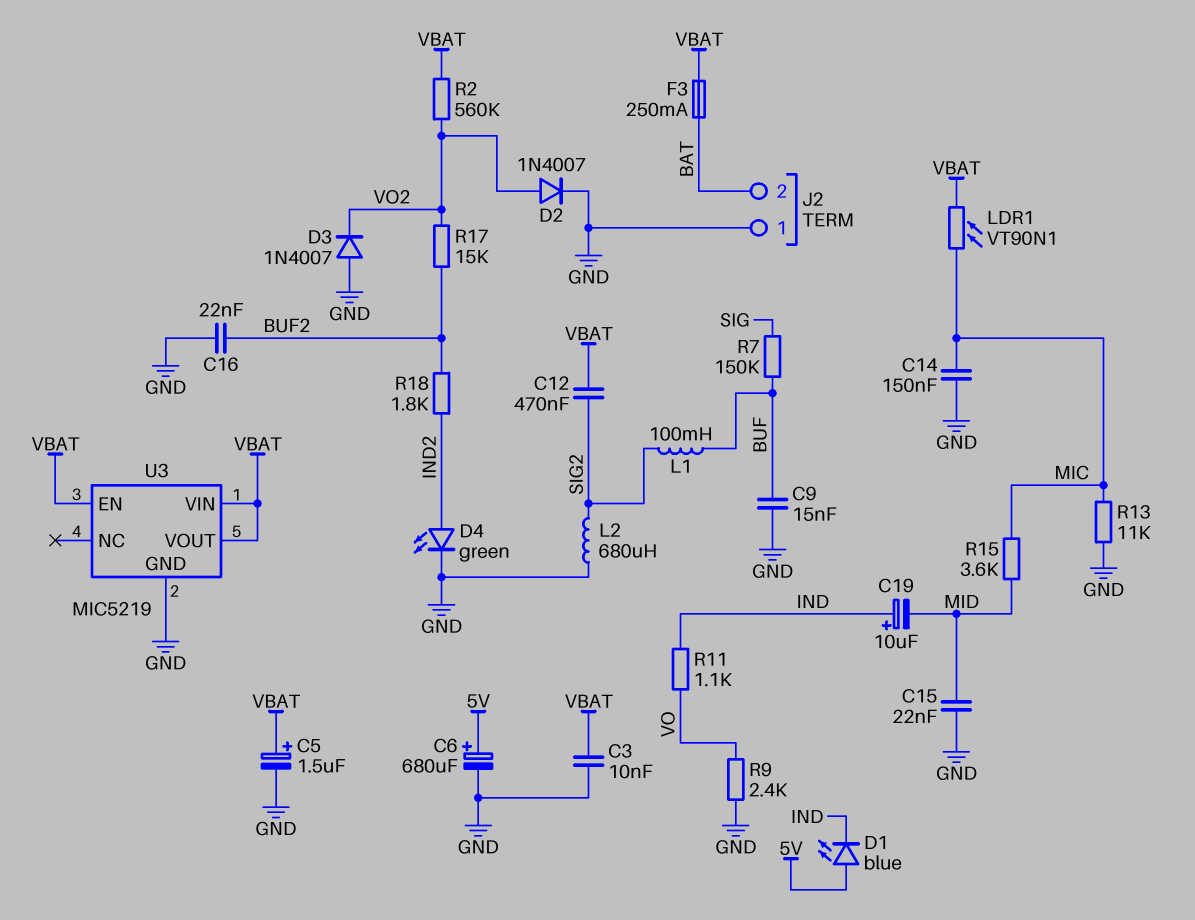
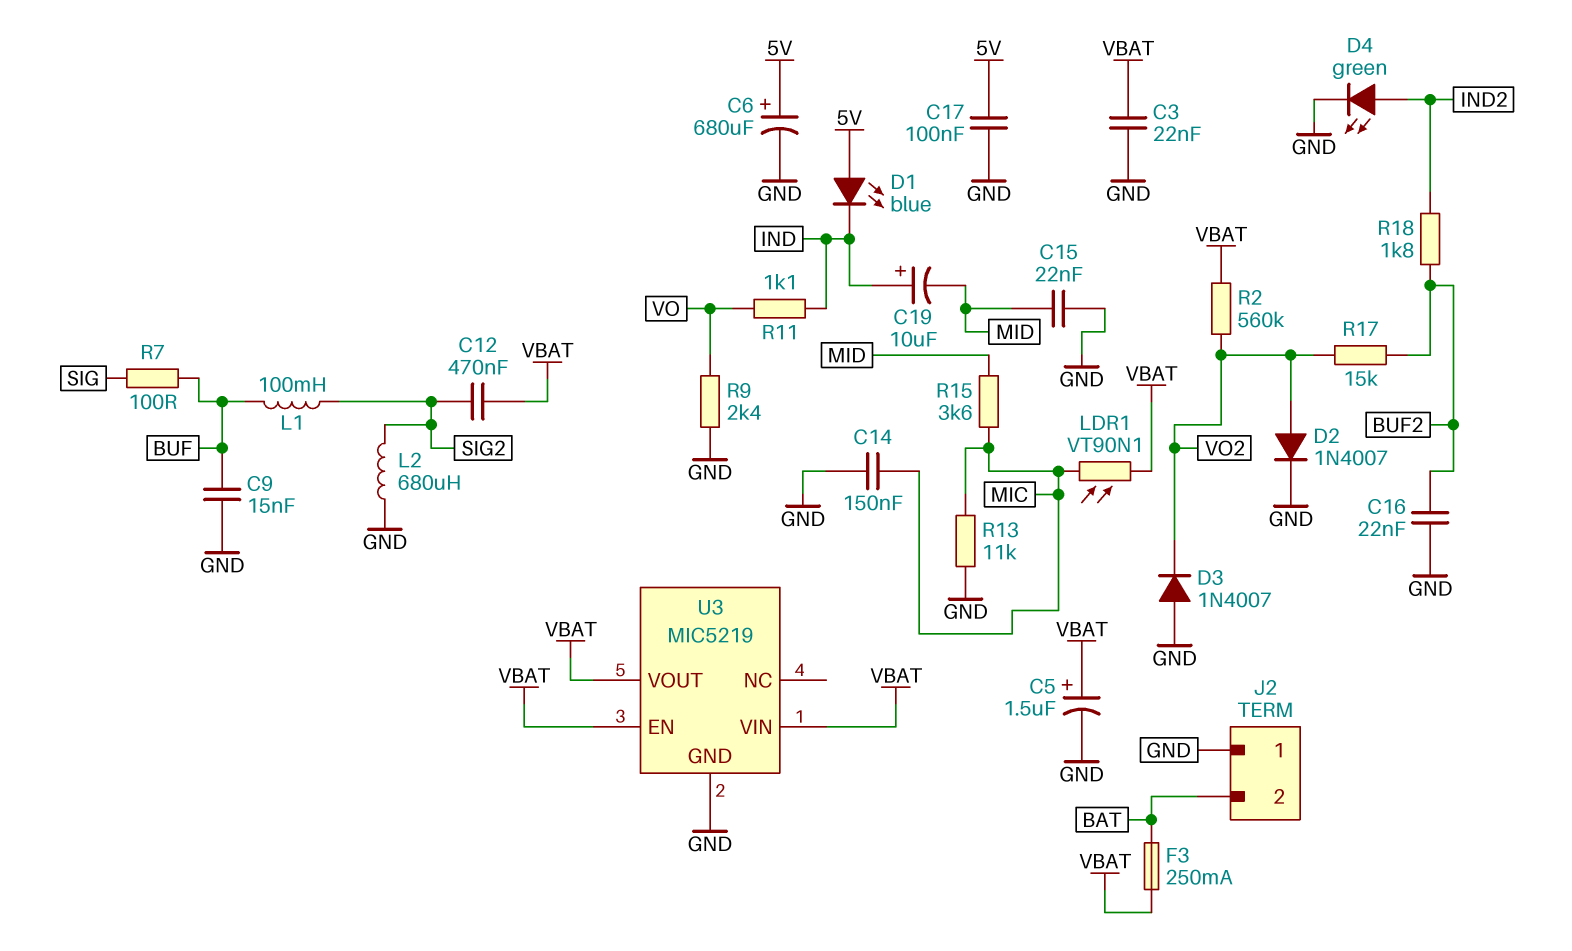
C3: 10nF (GND, VBAT) -> 22nF (GND, VBAT)
C17: none -> 100nF (5V, GND)
R7: 150k (BUF, SIG) -> 100 (BUF, SIG)

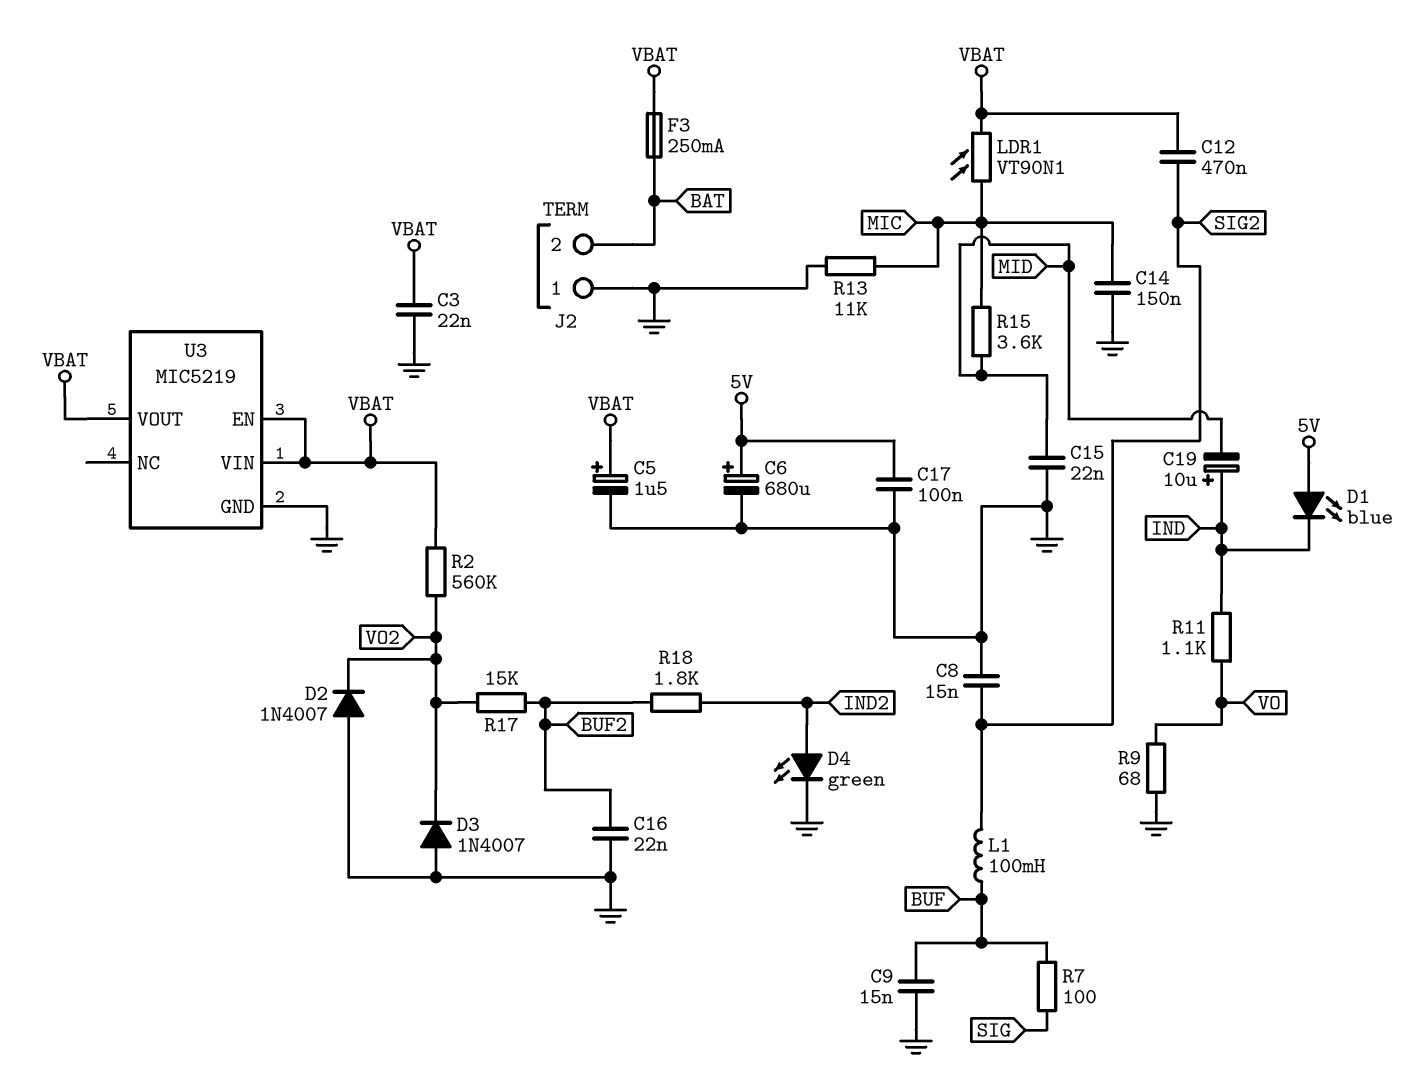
C8: none -> 15nF (GND, SIG2)
D2: diode 1N4007 (A VO2, K GND) -> diode 1N4007 (A GND, K VO2)
L2: 680uH (GND, SIG2) -> none
R9: 2.4k (GND, VO) -> 68 (GND, VO)

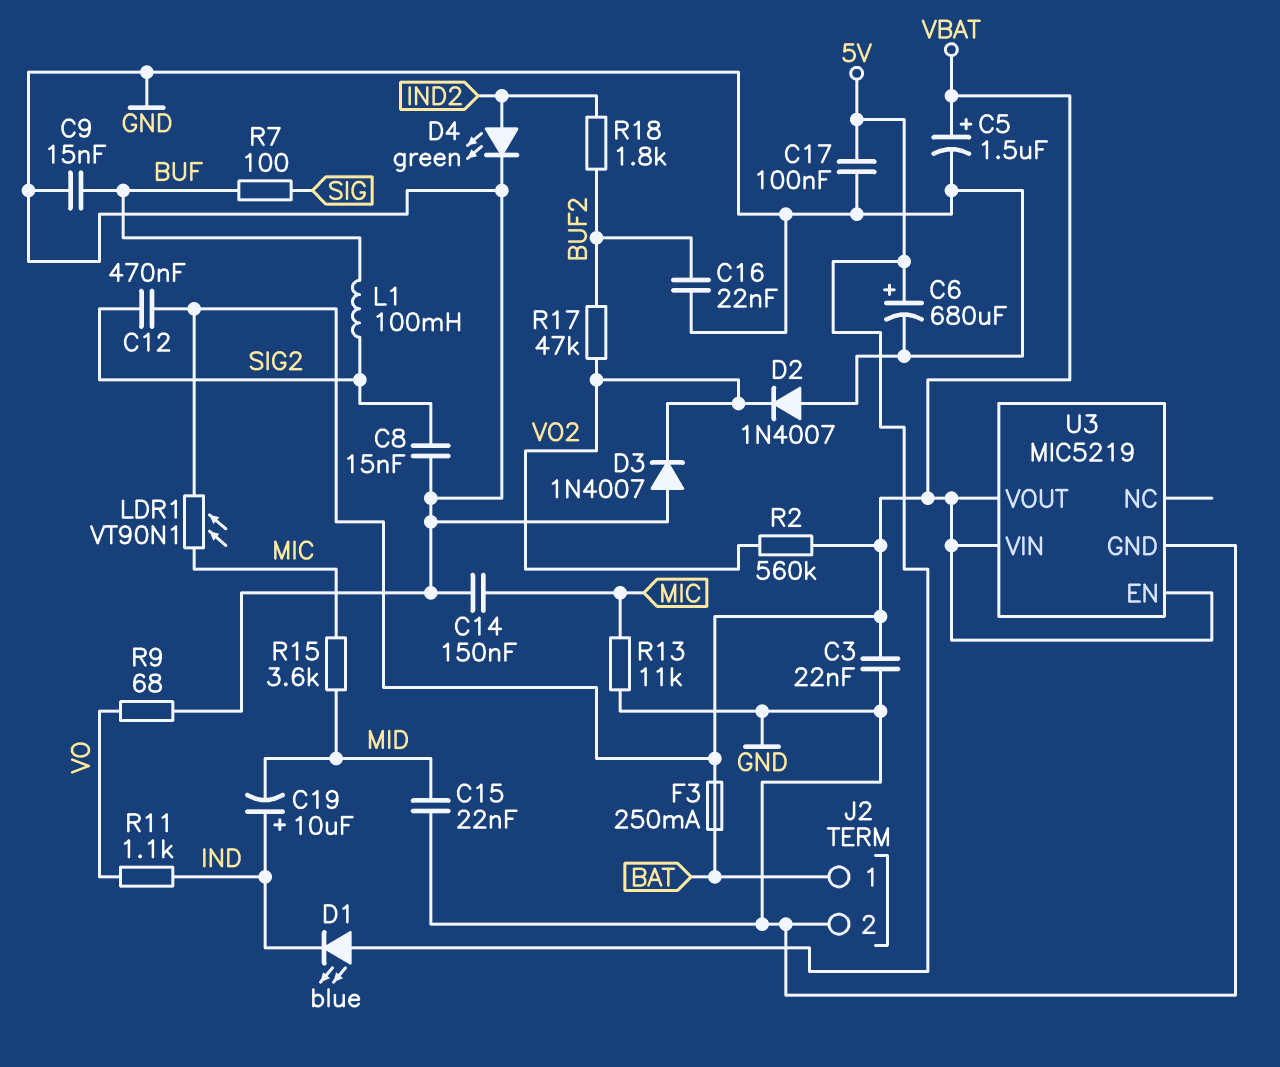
J2 pin 1: GND -> BAT
J2 pin 2: BAT -> GND
R17: 15k (BUF2, VO2) -> 47k (BUF2, VO2)

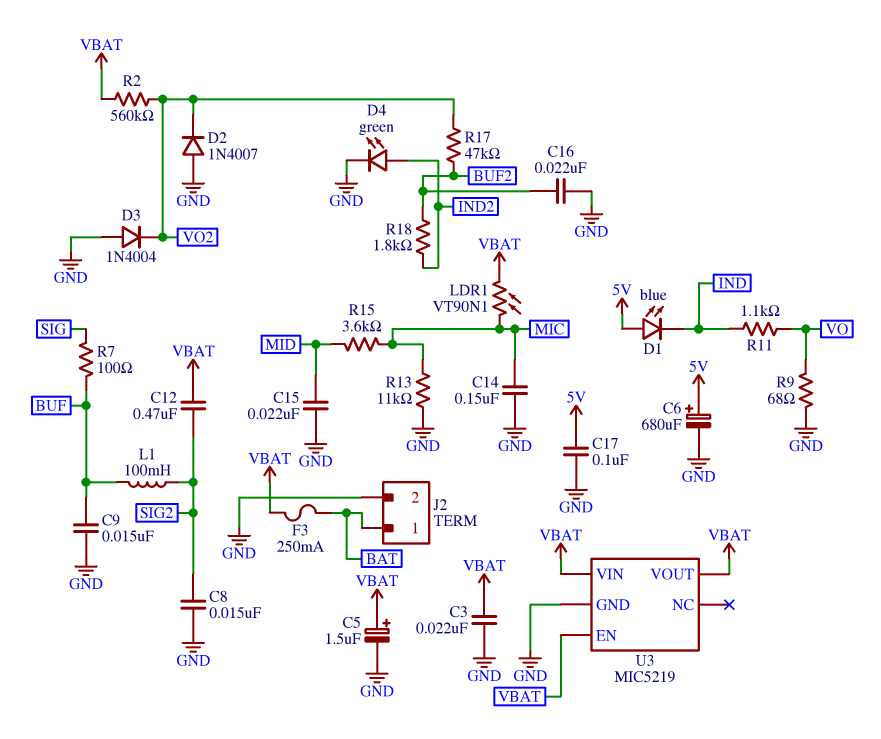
C19: 10uF (plus IND, minus MID) -> none
D3: diode 1N4007 (A GND, K VO2) -> diode 1N4004 (A GND, K VO2)

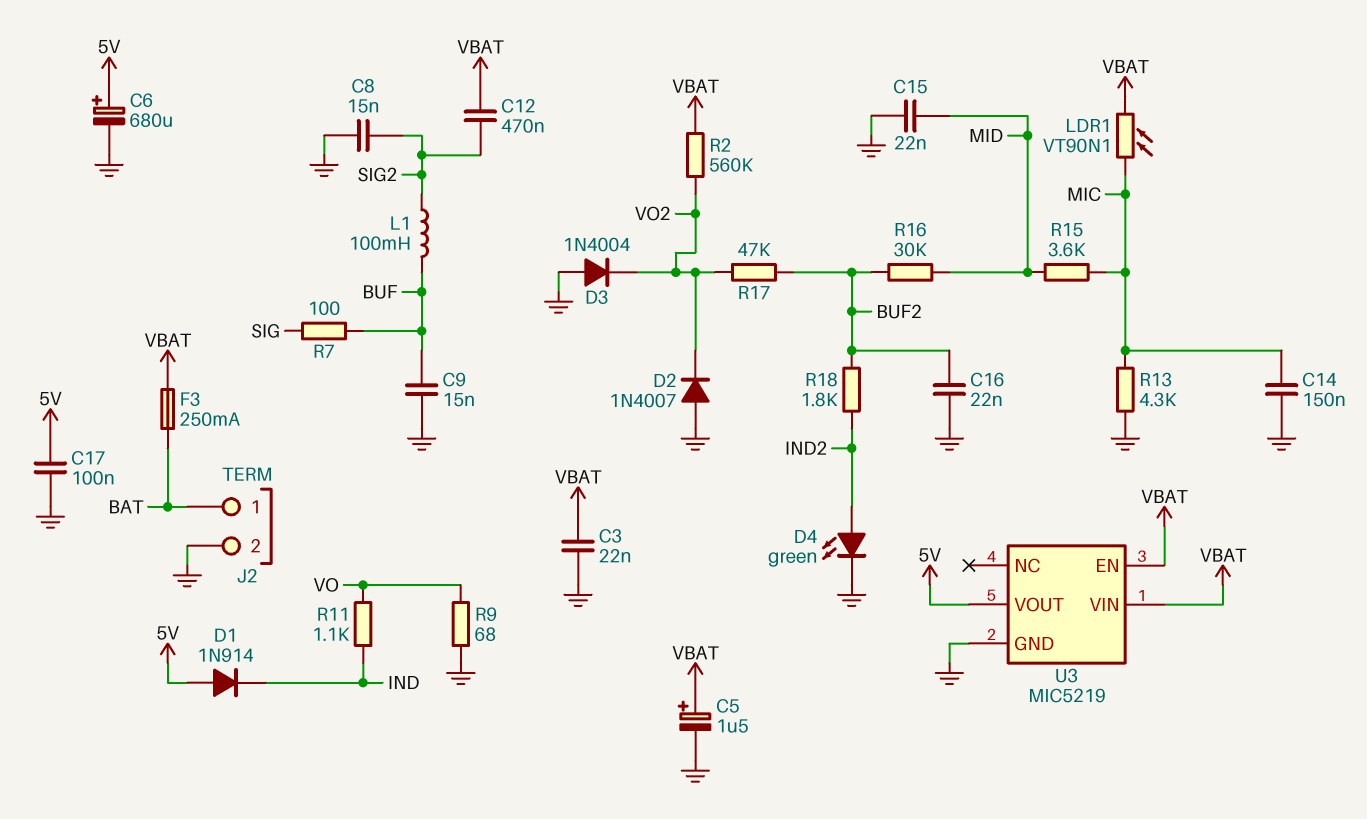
D1: LED blue (A 5V, K IND) -> diode 1N914 (A 5V, K IND)
R13: 11k (GND, MIC) -> 4.3k (GND, MIC)
R16: none -> 30k (BUF2, MID)
U3 pin VOUT: VBAT -> 5V

